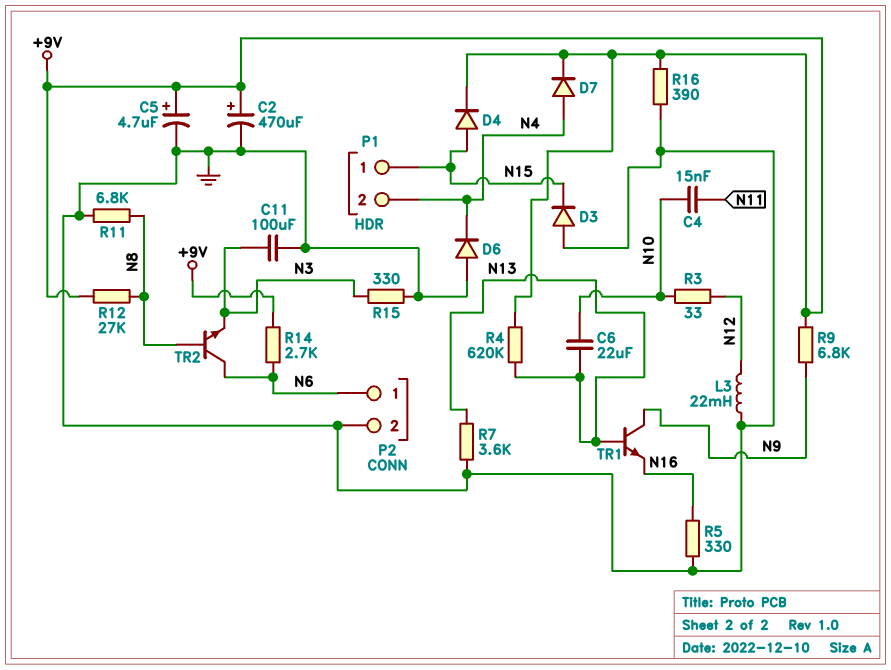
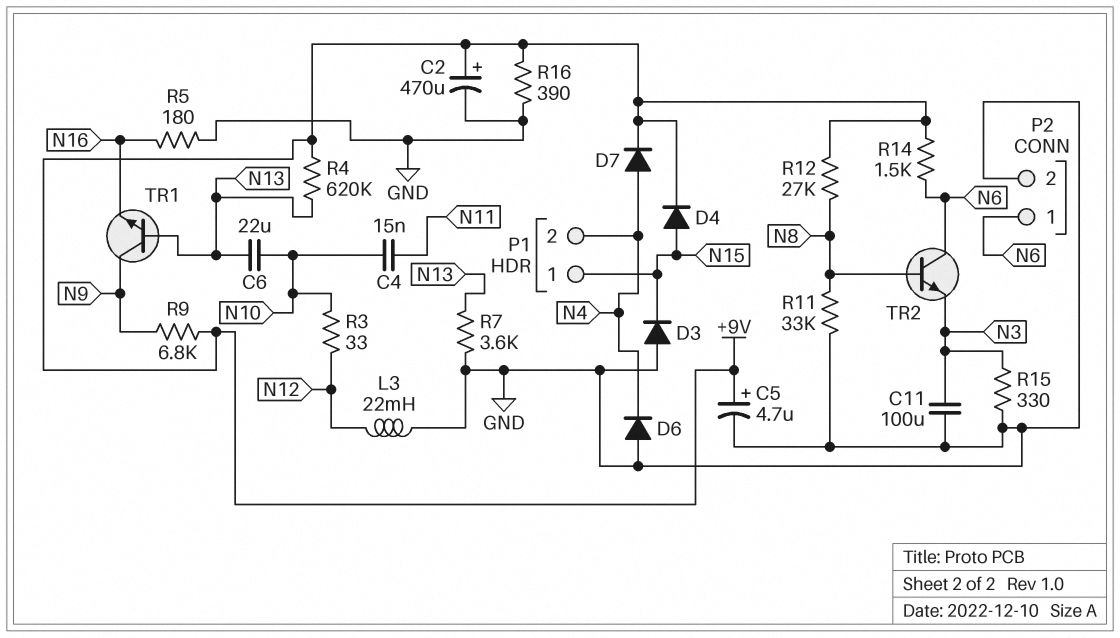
R5: 330 (GND, N16) -> 180 (GND, N16)
R11: 6.8k (GND, N8) -> 33k (GND, N8)
R14: 2.7k (+9V, N6) -> 1.5k (+9V, N6)

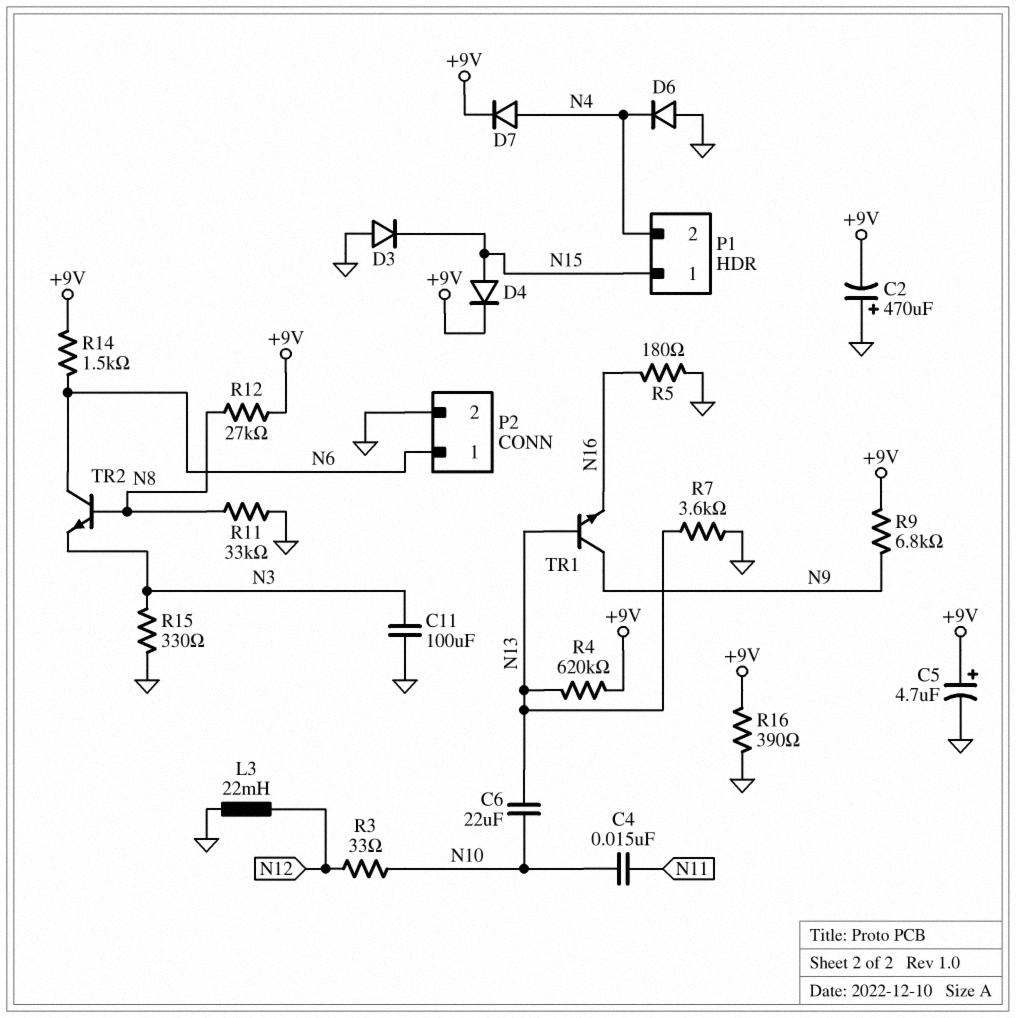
C2: 470uF (plus +9V, minus GND) -> 470uF (plus GND, minus +9V)

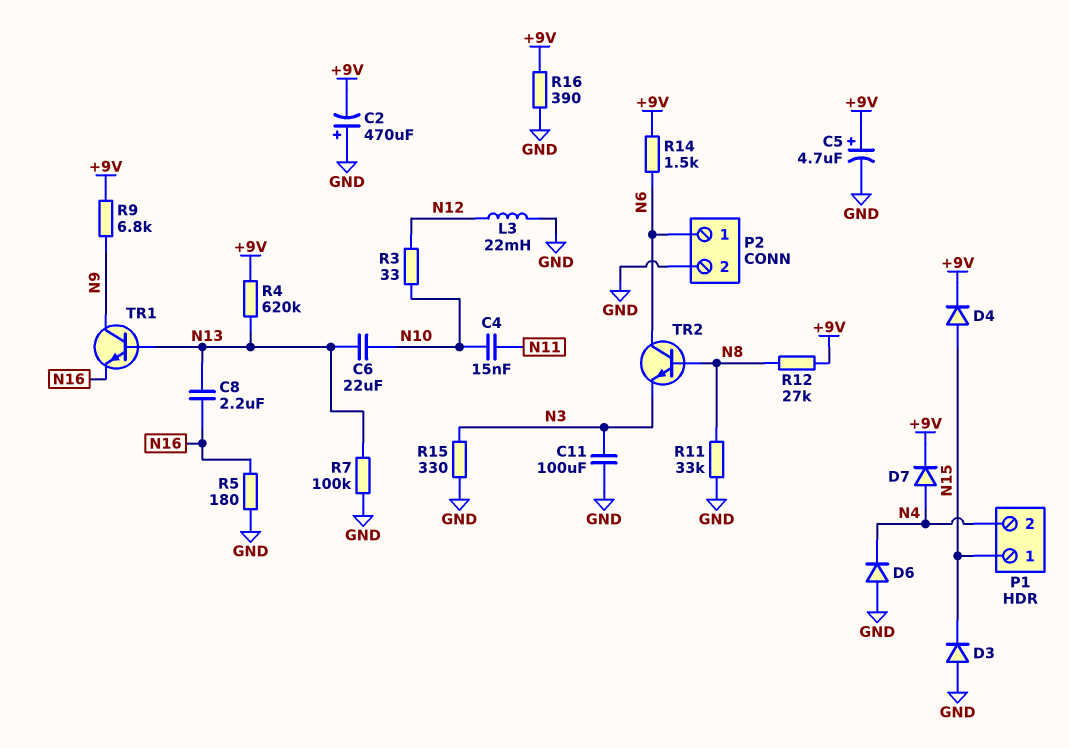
C8: none -> 2.2uF (N13, N16)
R7: 3.6k (GND, N13) -> 100k (GND, N13)

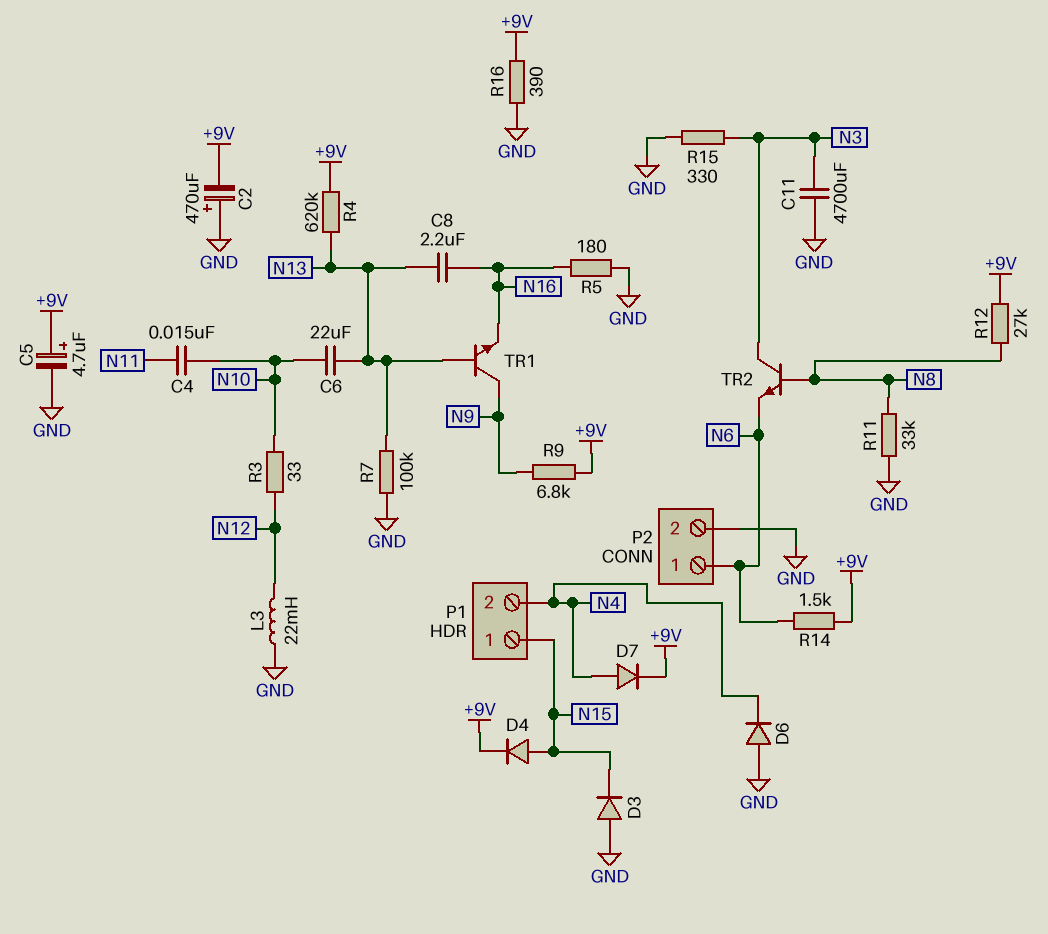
C11: 100uF (GND, N3) -> 4700uF (GND, N3)
TR2: NPN (B N8, C N6, E N3) -> NPN (B N8, C N3, E N6)

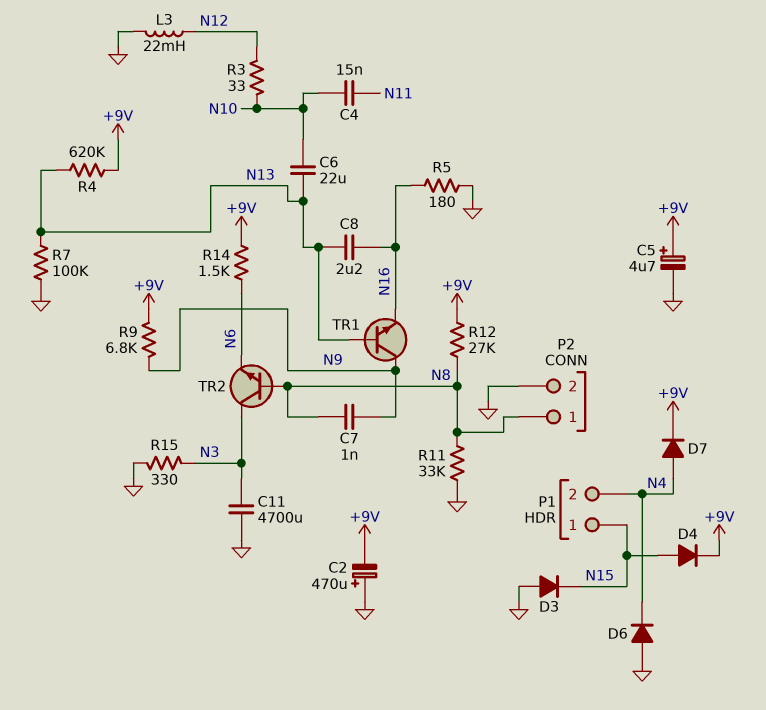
C7: none -> 1nF (N8, N9)
P2 pin 1: N6 -> N8
R16: 390 (+9V, GND) -> none

